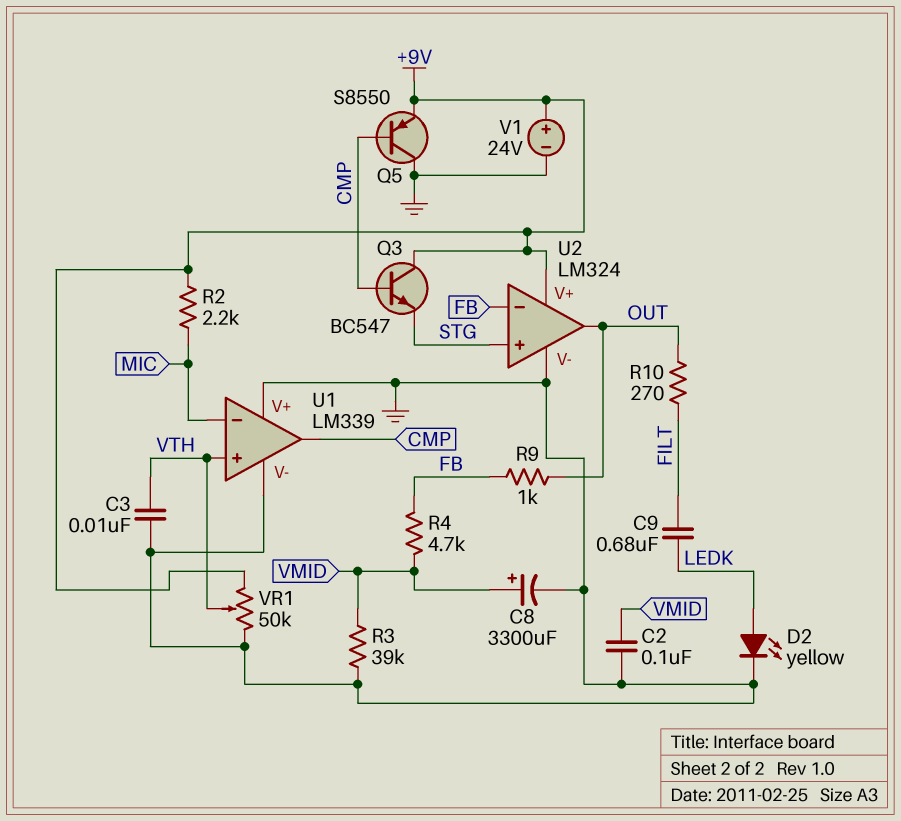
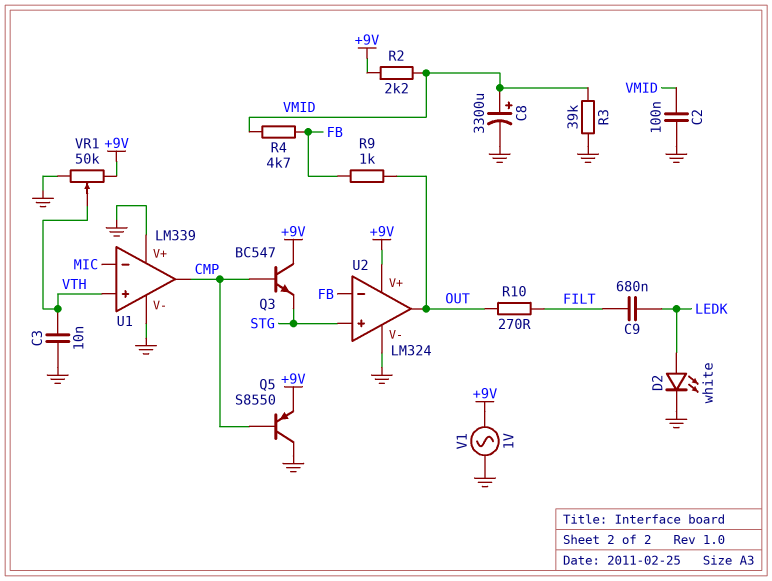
D2: LED yellow (A LEDK, K GND) -> LED white (A LEDK, K GND)
R2: 2.2k (+9V, MIC) -> 2.2k (+9V, VMID)
V1: 24V (plus +9V, minus GND) -> AC 1V (+9V, GND)

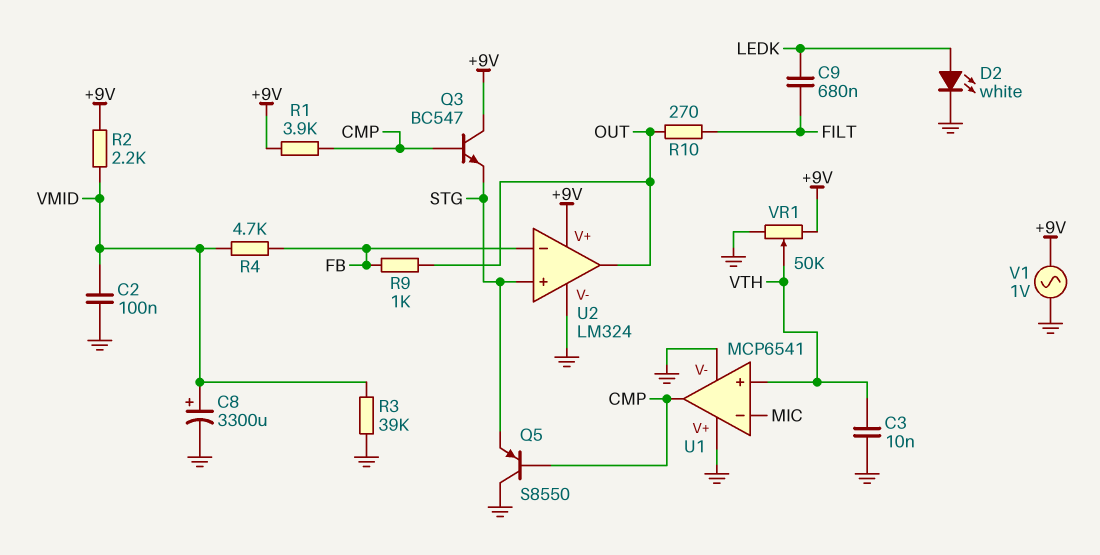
Q5: PNP S8550 (B CMP, C GND, E +9V) -> PNP S8550 (B CMP, C GND, E STG)
R1: none -> 3.9k (+9V, CMP)
U1: LM339 -> MCP6541

